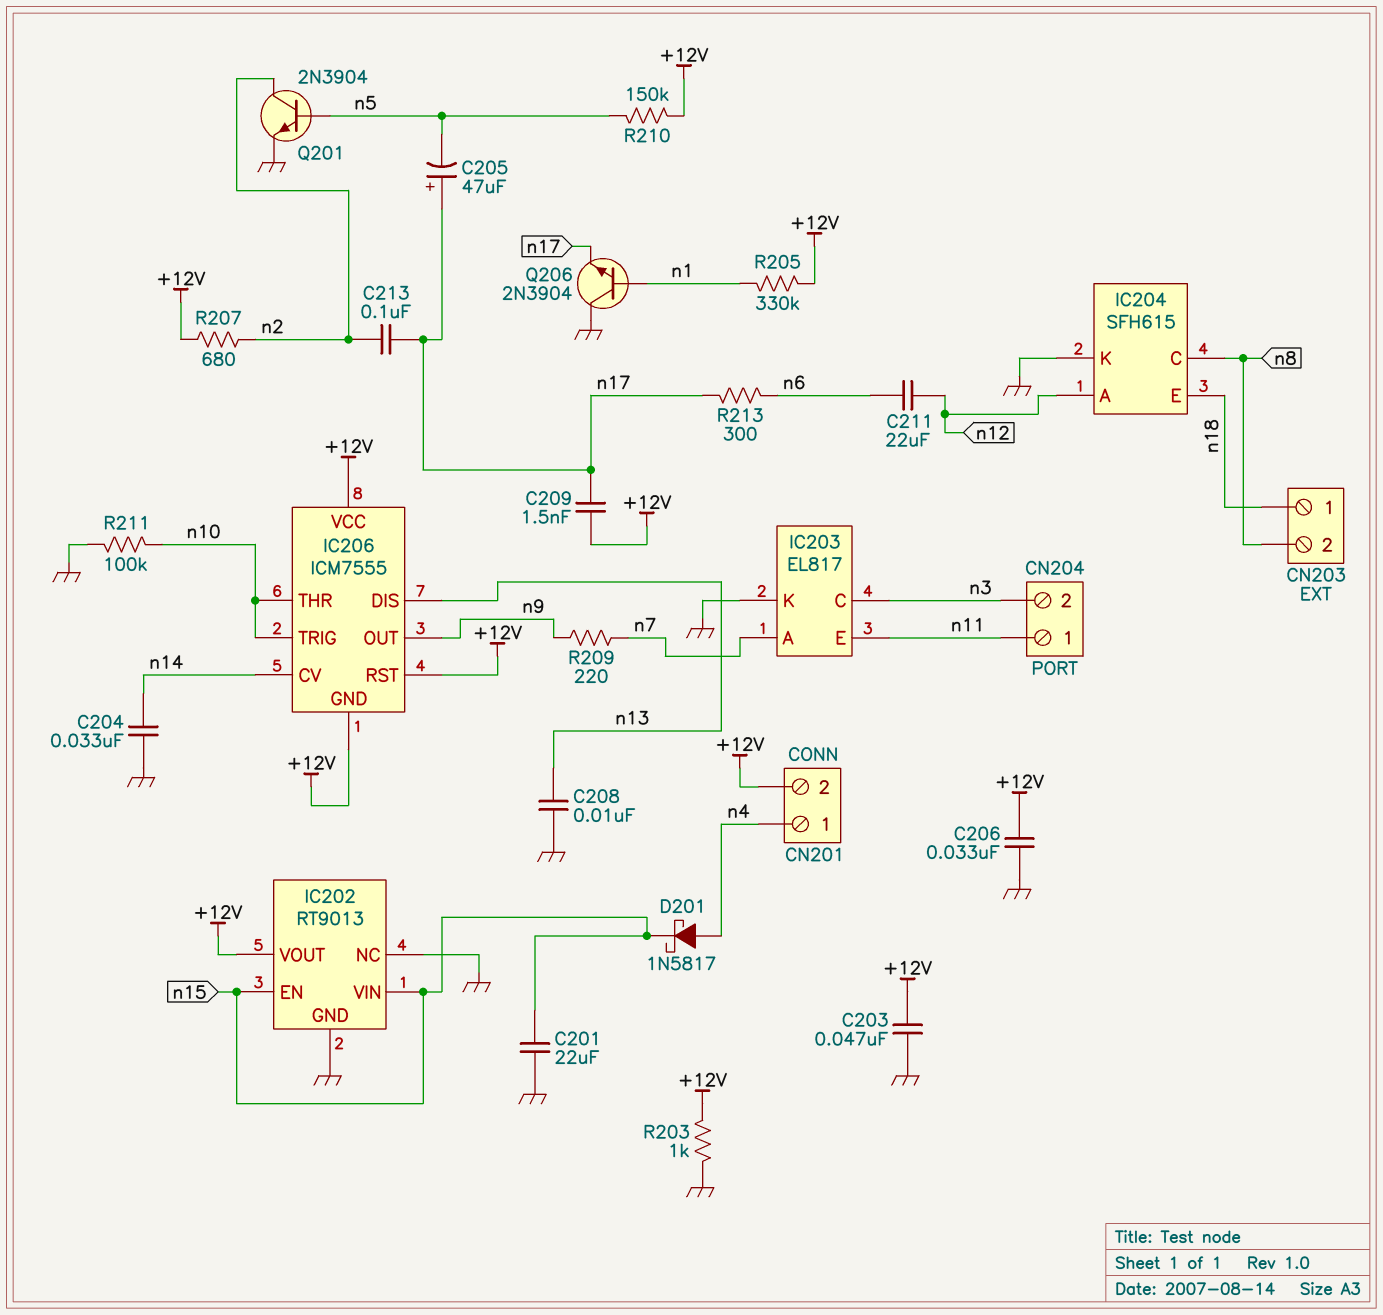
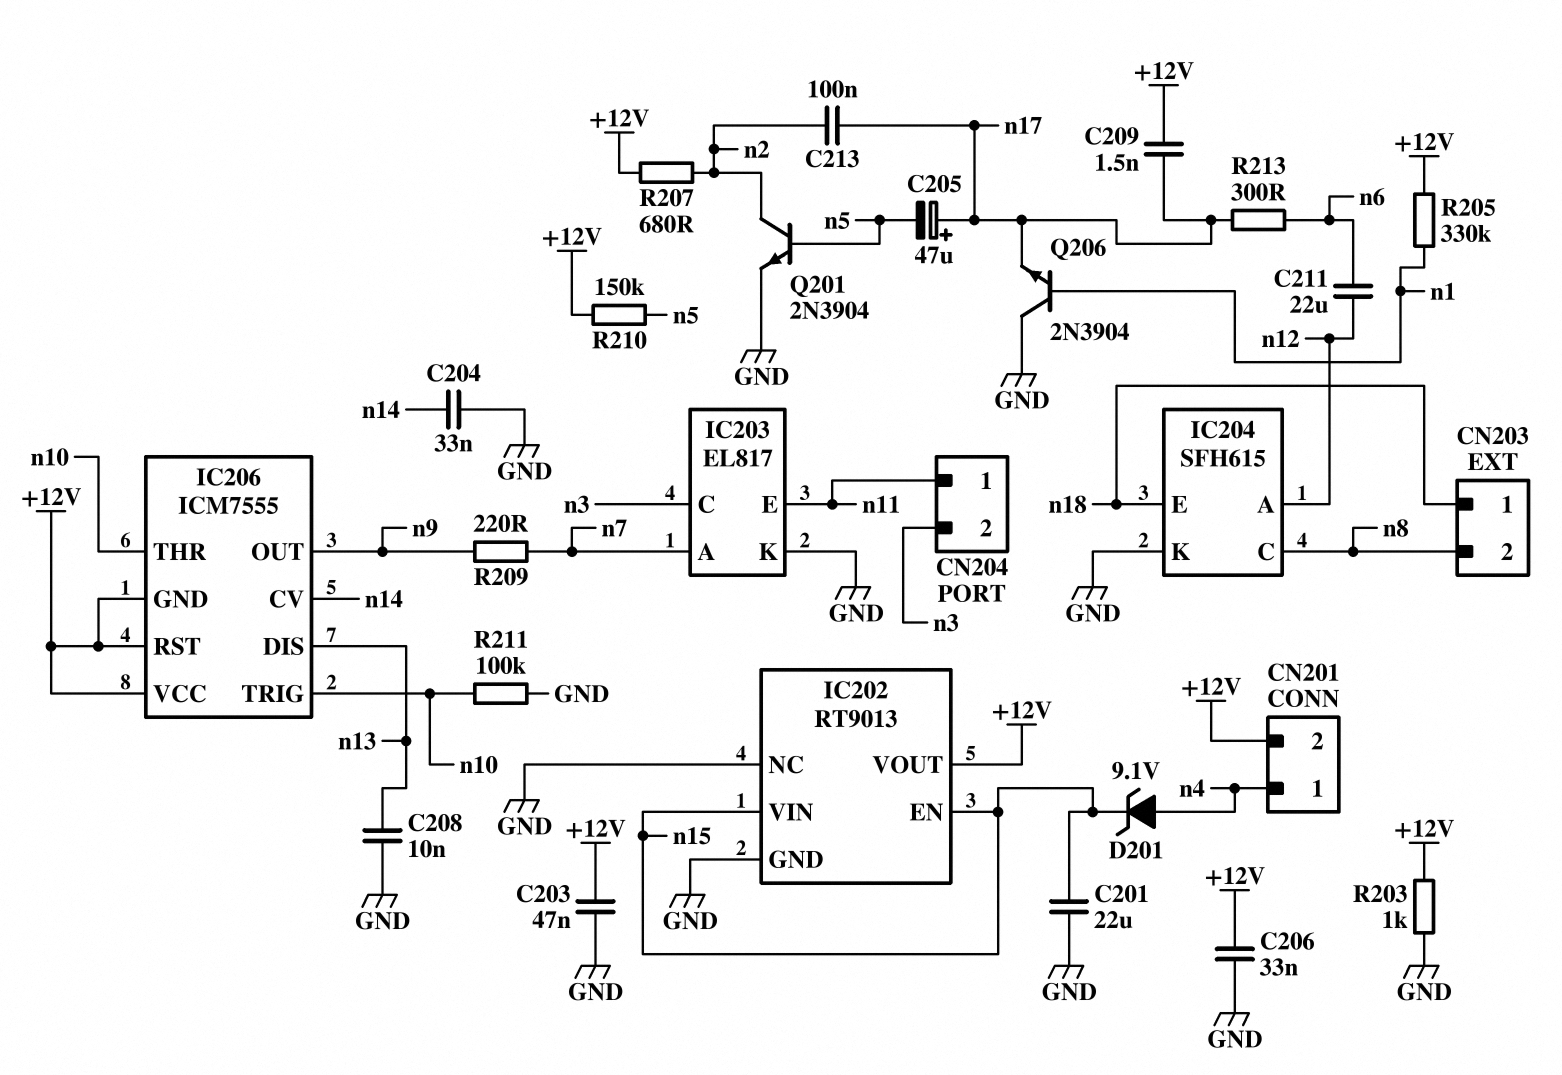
D201: schottky 1N5817 (A n4, K n15) -> zener 9.1V (A n4, K n15)

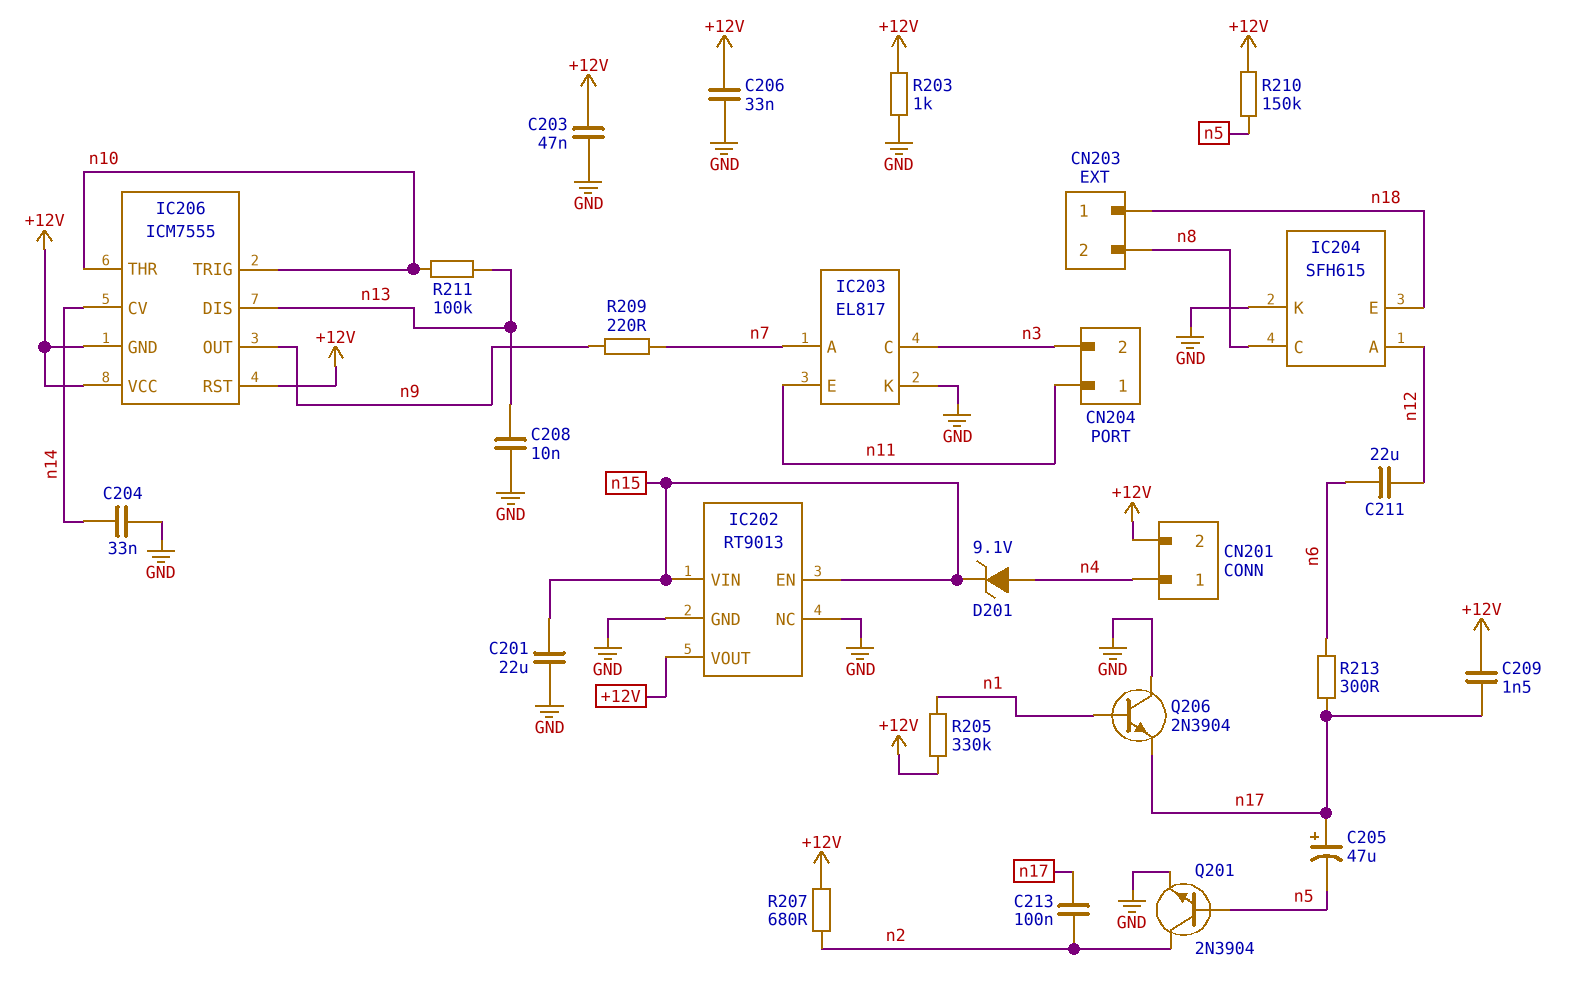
R211: 100k (GND, n10) -> 100k (n10, n13)

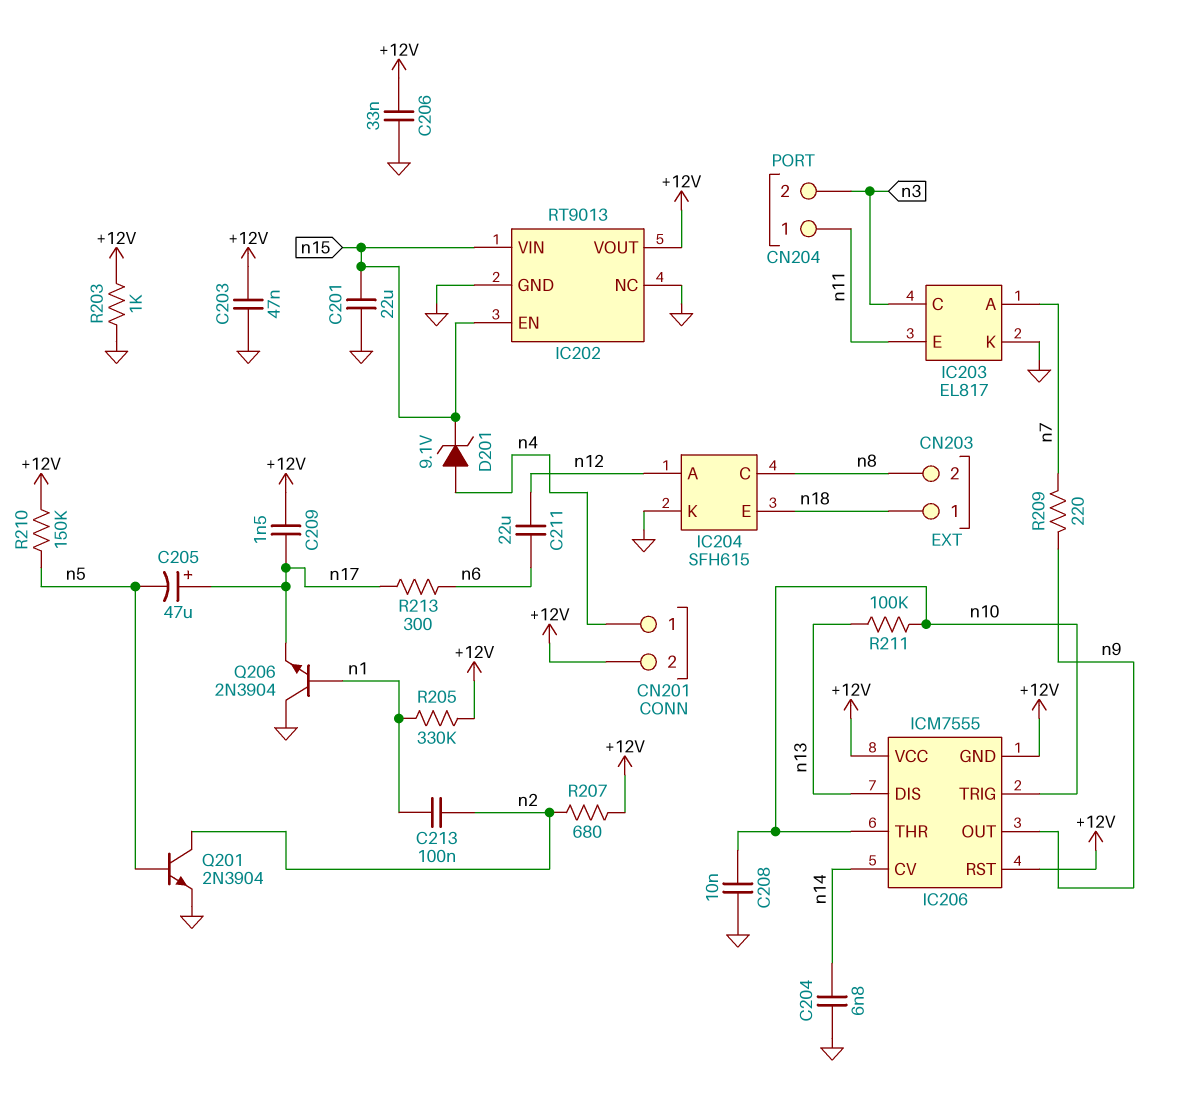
C204: 33nF (GND, n14) -> 6.8nF (GND, n14)
C208: 10nF (GND, n13) -> 10nF (GND, n10)
C213: 100nF (n2, n17) -> 100nF (n1, n2)

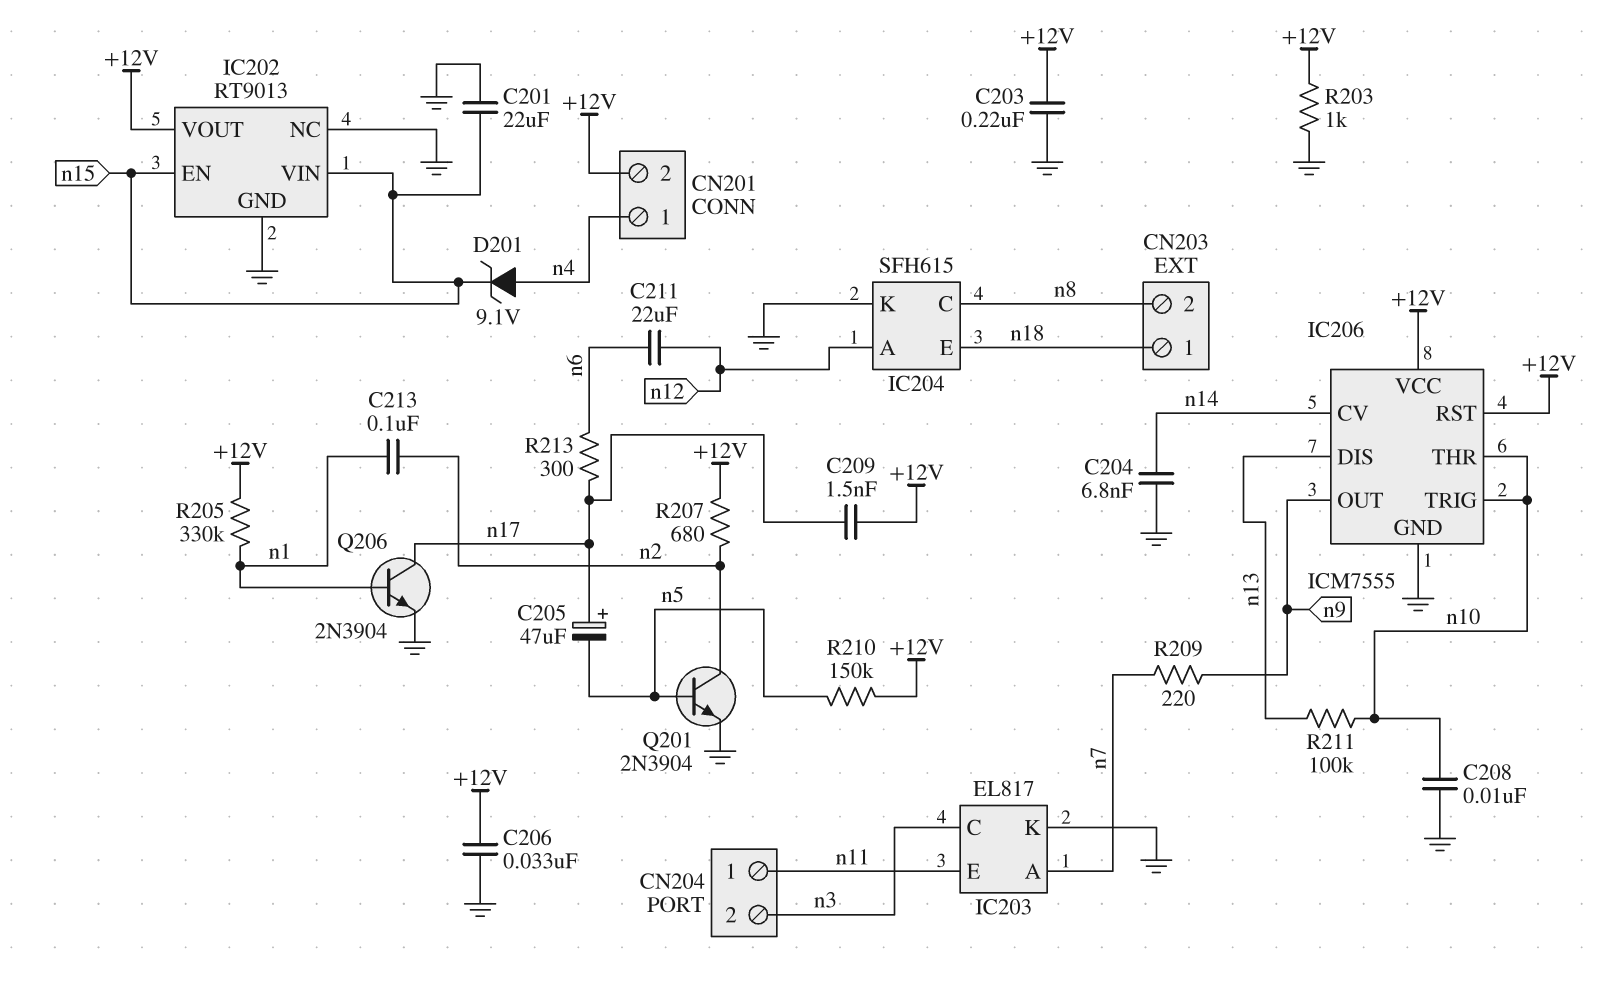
C203: 47nF (+12V, GND) -> 220nF (+12V, GND)
IC206 pin GND: +12V -> GND
Q206: NPN 2N3904 (B n1, C GND, E n17) -> NPN 2N3904 (B n1, C n17, E GND)

